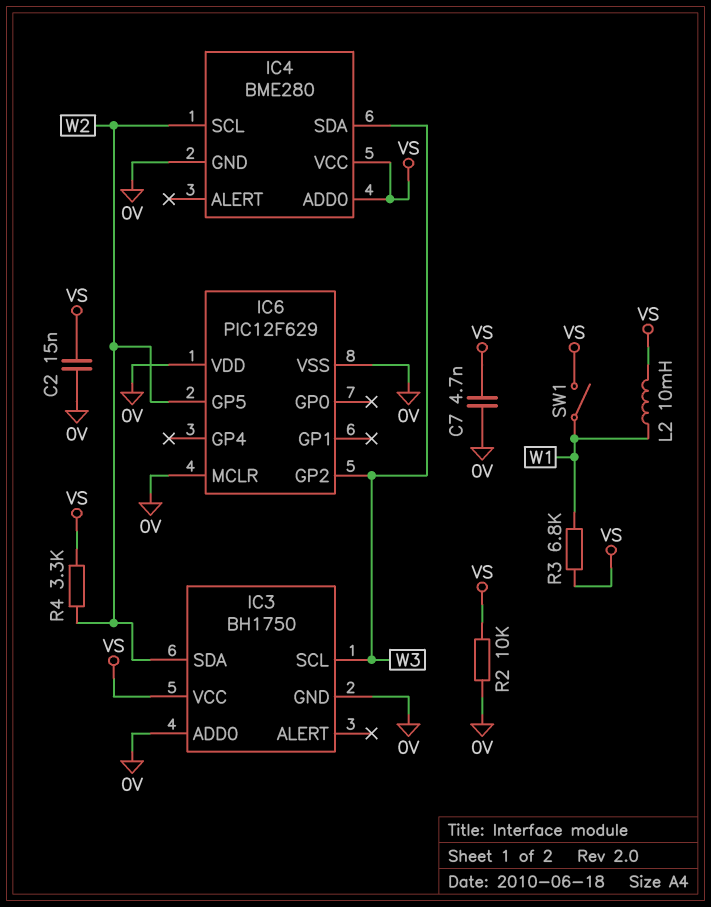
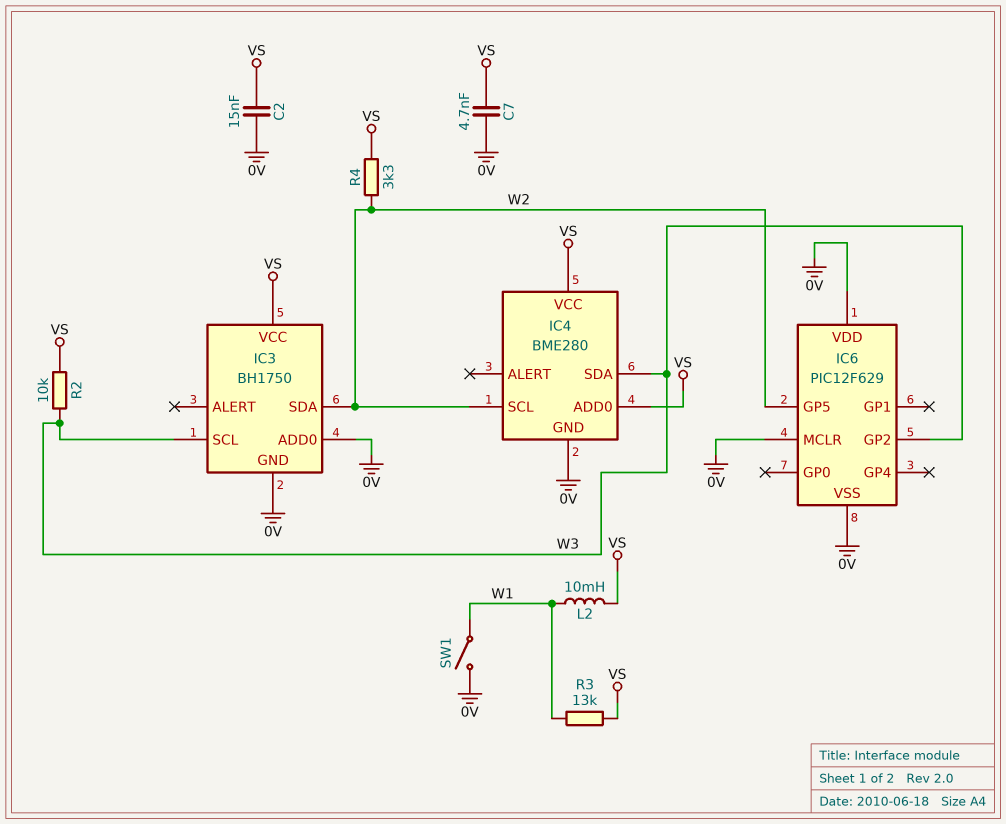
R2: 10k (0V, VS) -> 10k (VS, W3)
R3: 6.8k (VS, W1) -> 13k (VS, W1)
SW1: switch (VS, W1) -> switch (0V, W1)

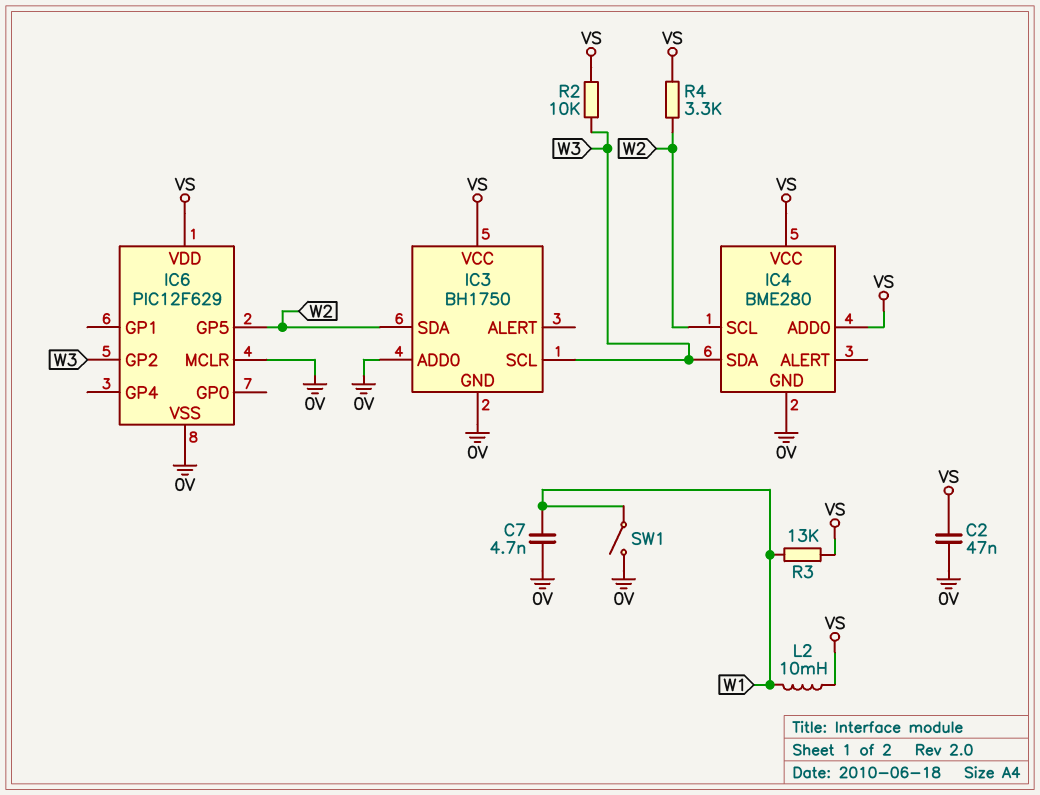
C2: 15nF (0V, VS) -> 47nF (0V, VS)
C7: 4.7nF (0V, VS) -> 4.7nF (0V, W1)
IC6 pin VDD: 0V -> VS

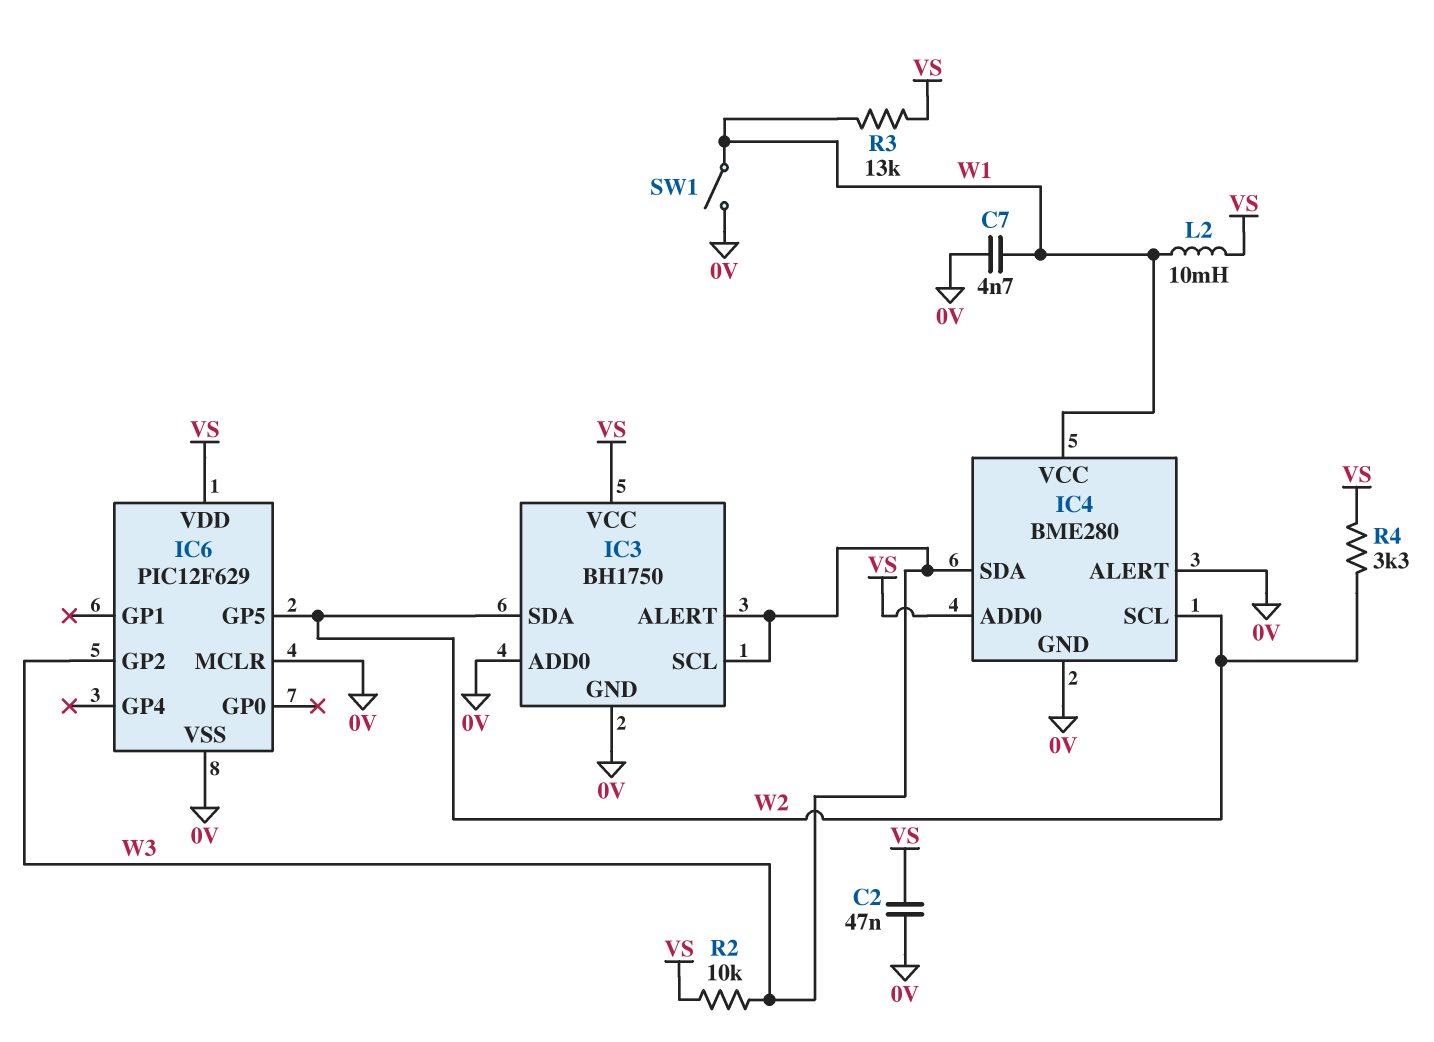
IC3 pin ALERT: none -> W3
IC4 pin ALERT: none -> 0V
IC4 pin VCC: VS -> W1

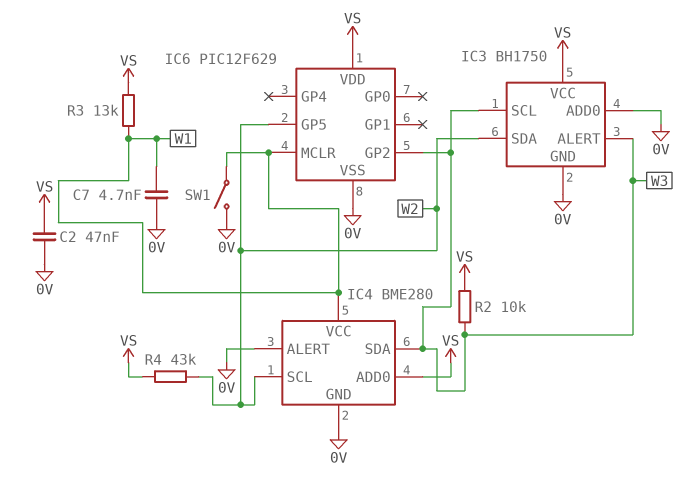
IC6 pin MCLR: 0V -> W1
L2: 10mH (VS, W1) -> none
R4: 3.3k (VS, W2) -> 43k (VS, W2)

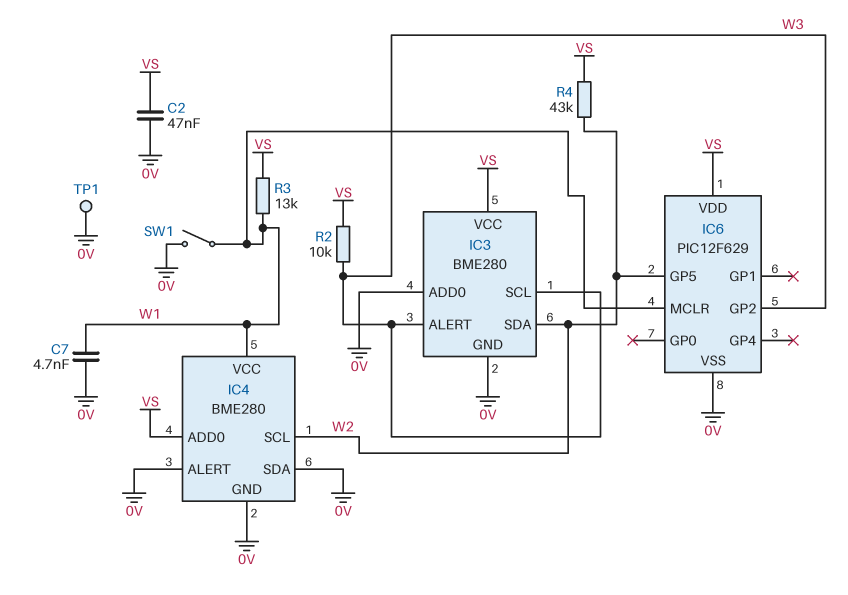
IC3: BH1750 -> BME280
IC4 pin SDA: W3 -> 0V
TP1: none -> test point (0V)

